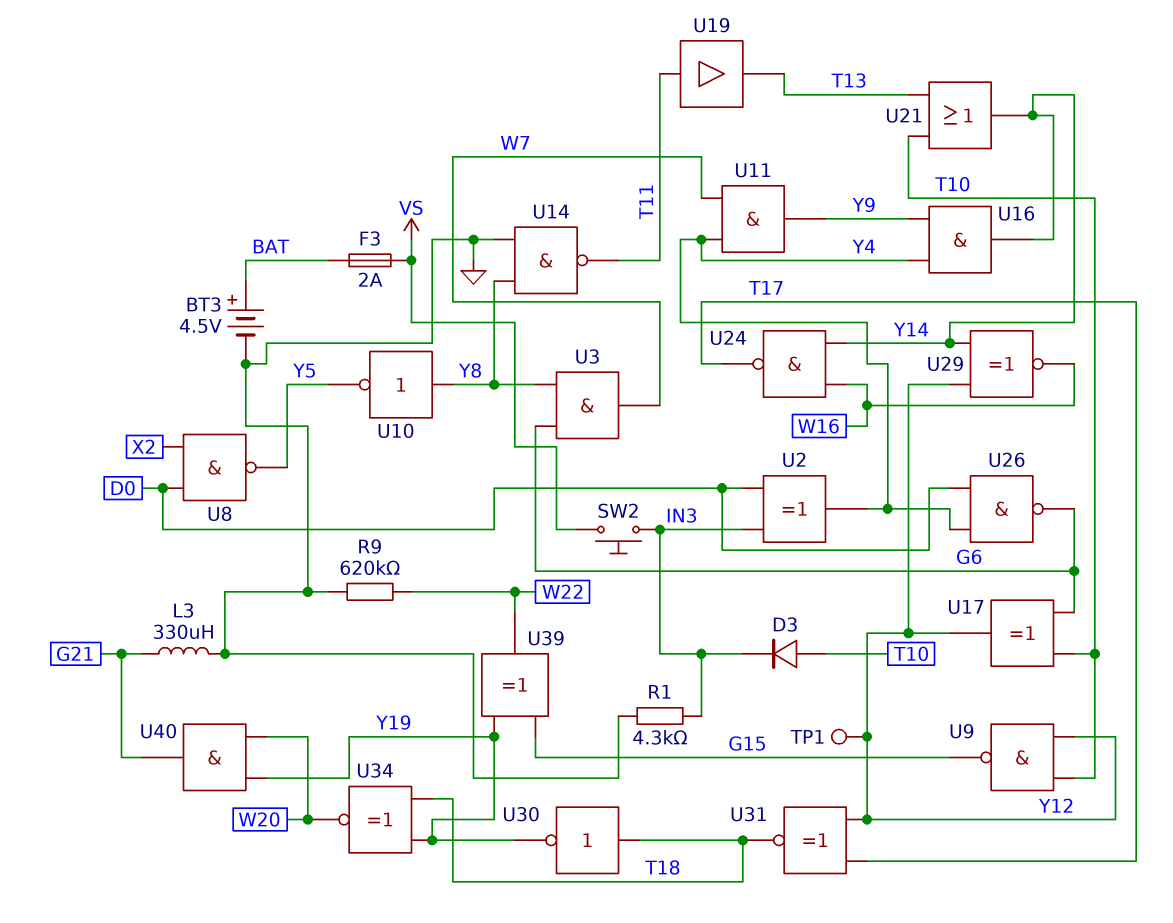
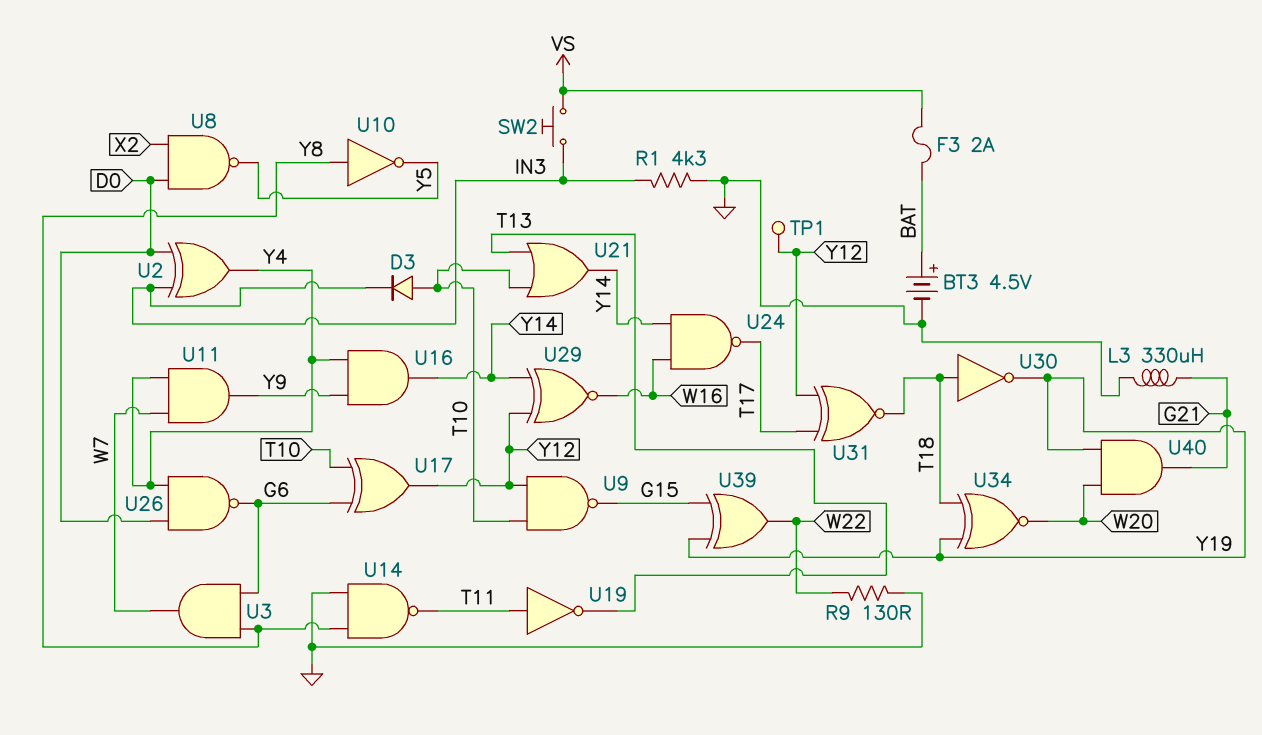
R9: 620k (GND, W22) -> 130 (GND, W22)
U19: buffer (in T11, out T13) -> NOT (in T11, out T13)

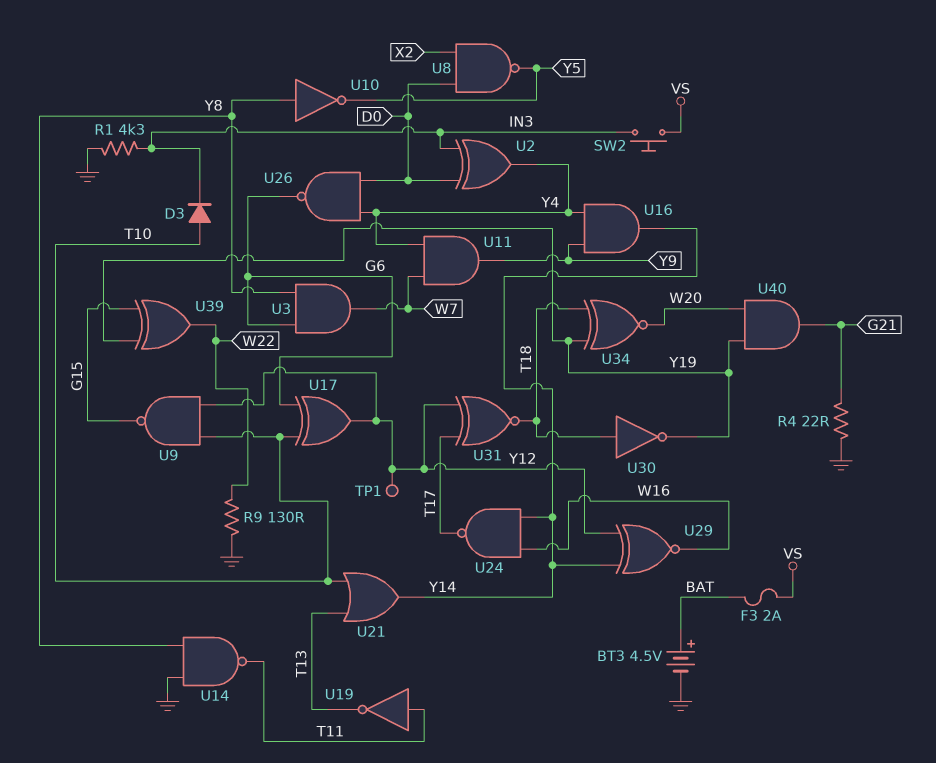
L3: 330uH (G21, GND) -> none
R4: none -> 22 (G21, GND)

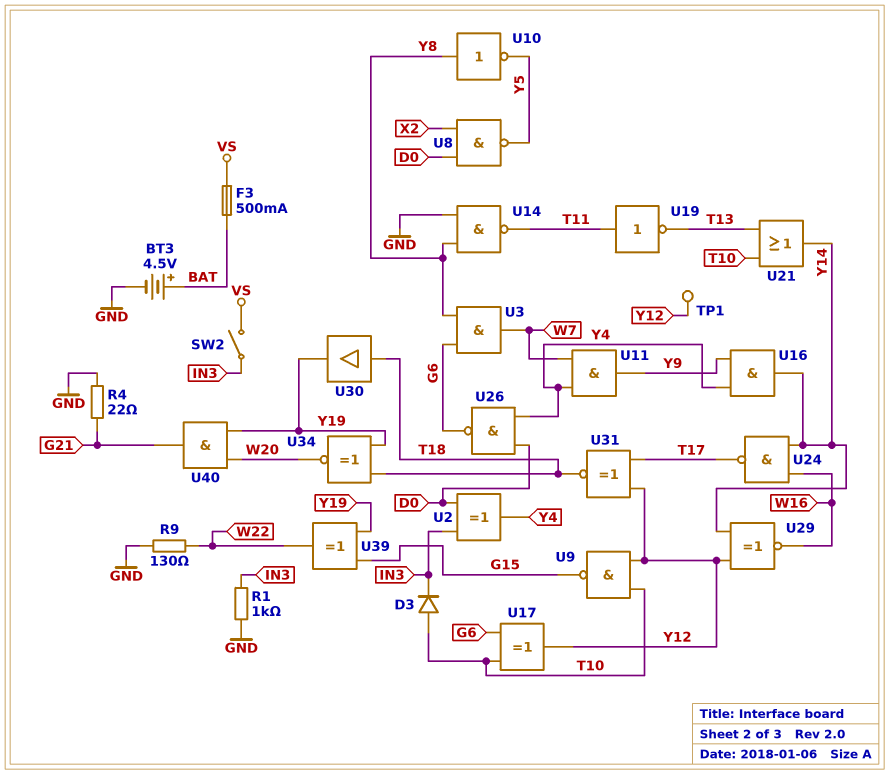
F3: 2A (BAT, VS) -> 500mA (BAT, VS)
R1: 4.3k (GND, IN3) -> 1k (GND, IN3)
SW2: button (IN3, VS) -> switch (IN3, VS)
U30: NOT (in T18, out Y19) -> buffer (in T18, out Y19)

